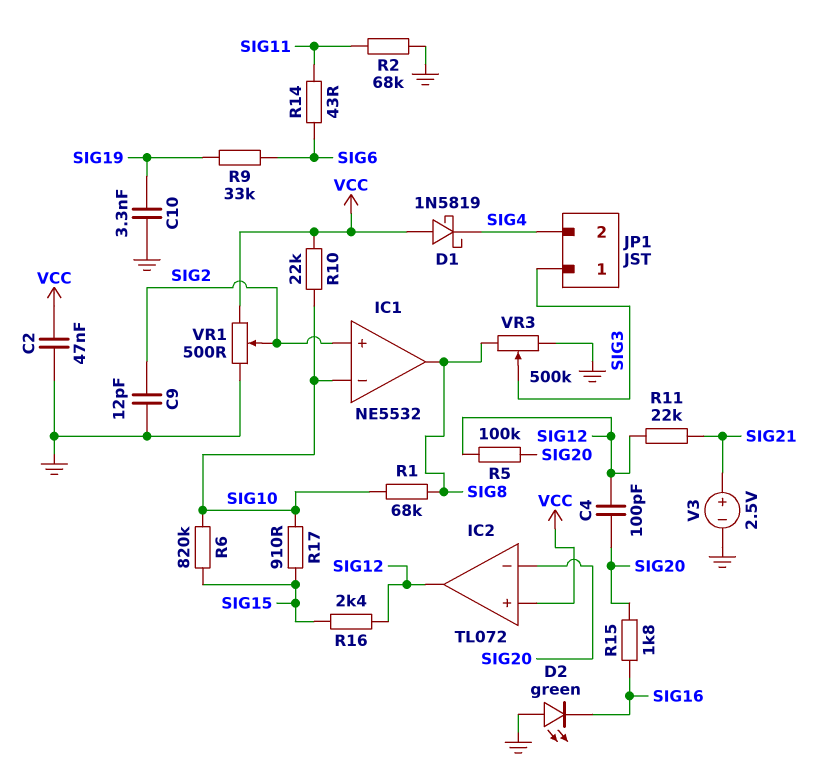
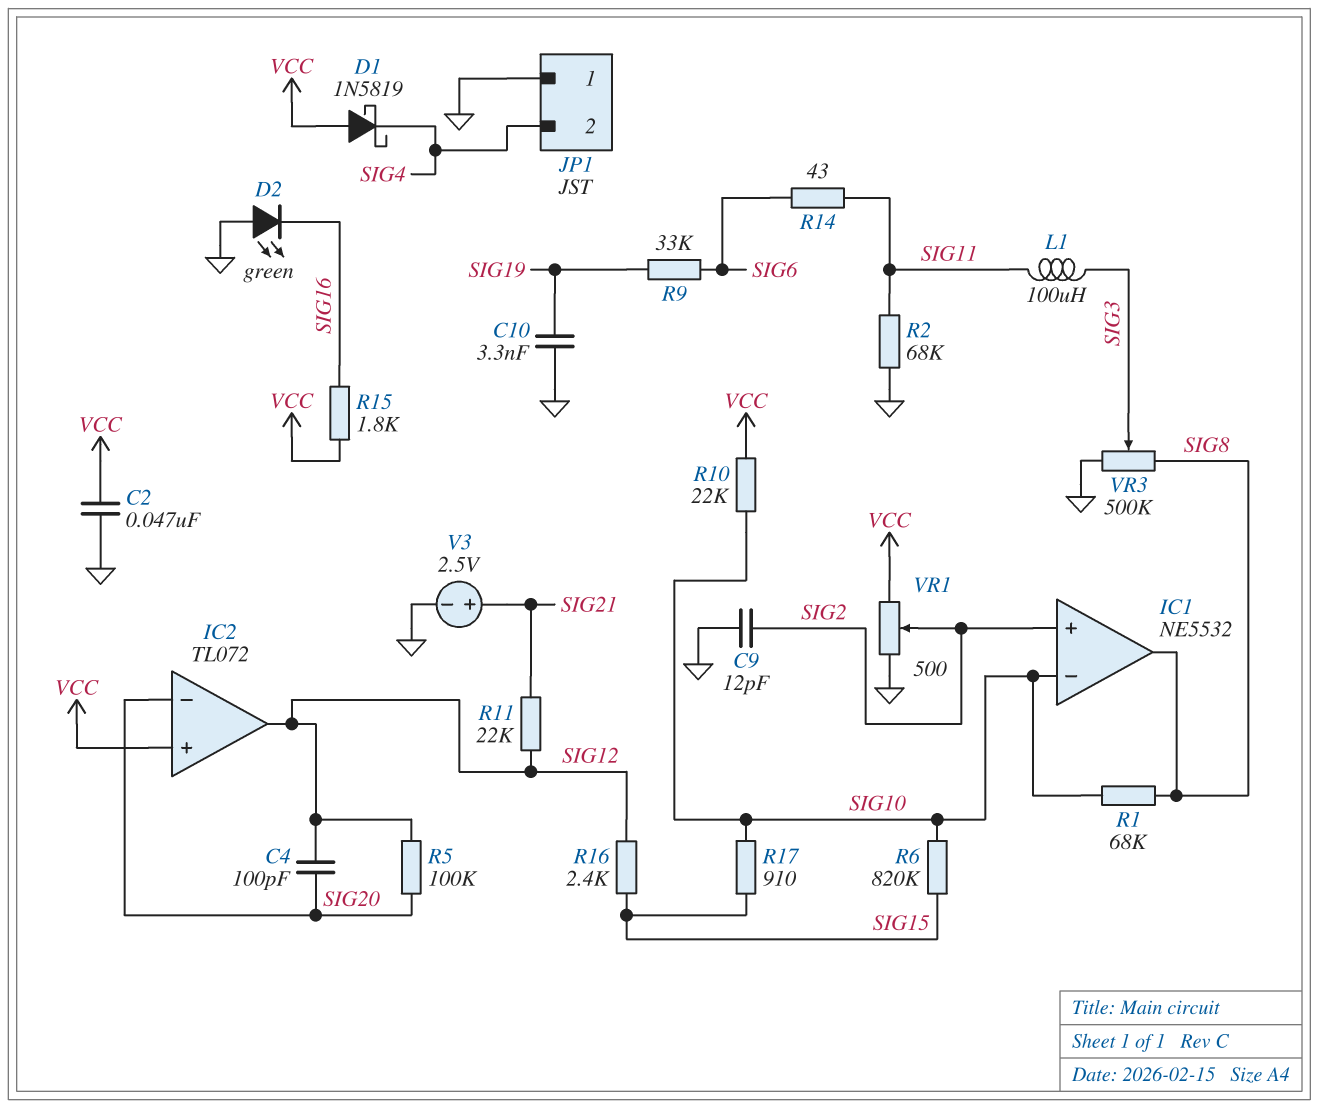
JP1 pin 1: SIG3 -> GND
L1: none -> 100uH (SIG3, SIG11)
R15: 1.8k (SIG16, SIG20) -> 1.8k (SIG16, VCC)

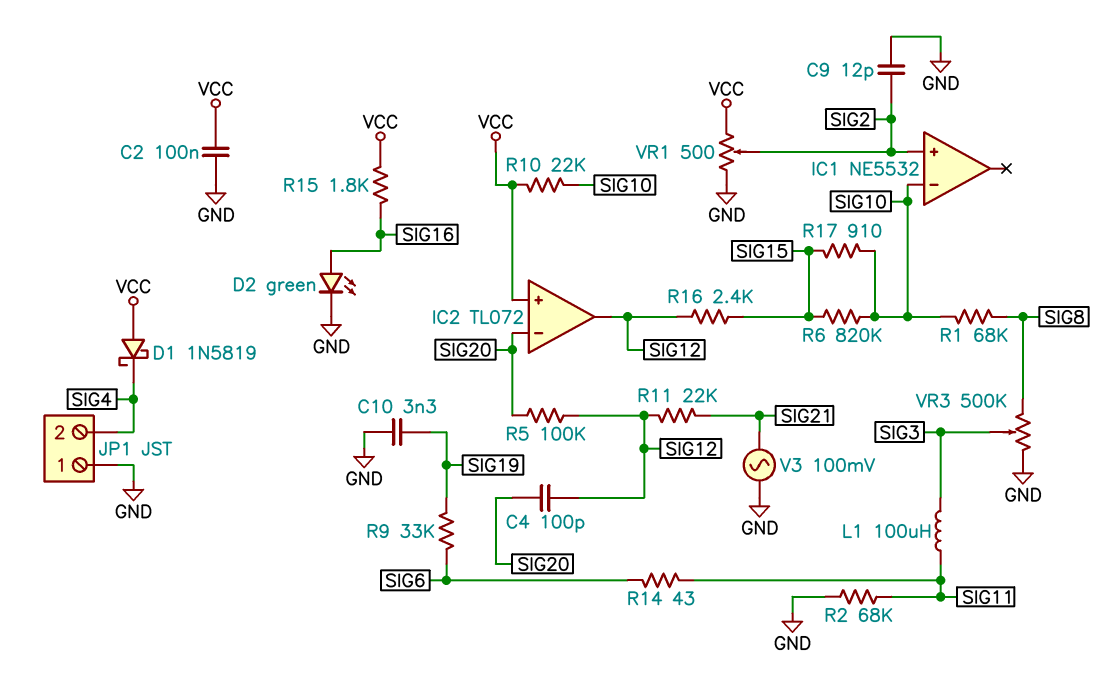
C2: 47nF (GND, VCC) -> 100nF (GND, VCC)
D2: LED green (A GND, K SIG16) -> LED green (A SIG16, K GND)
IC1 pin out: SIG8 -> none
V3: 2.5V (plus SIG21, minus GND) -> AC 100mV (GND, SIG21)

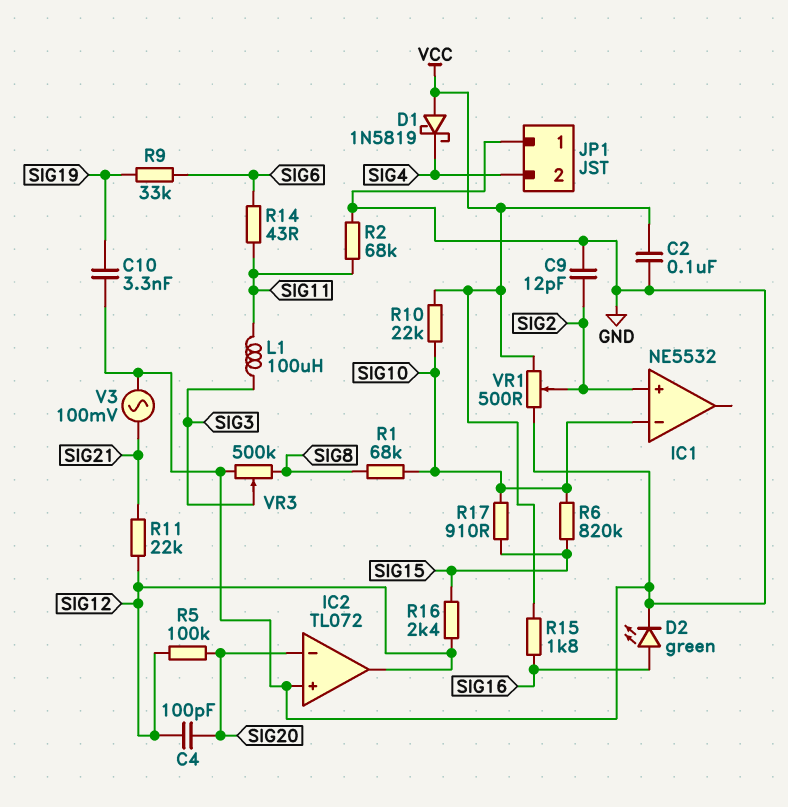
IC2 pin in+: VCC -> GND

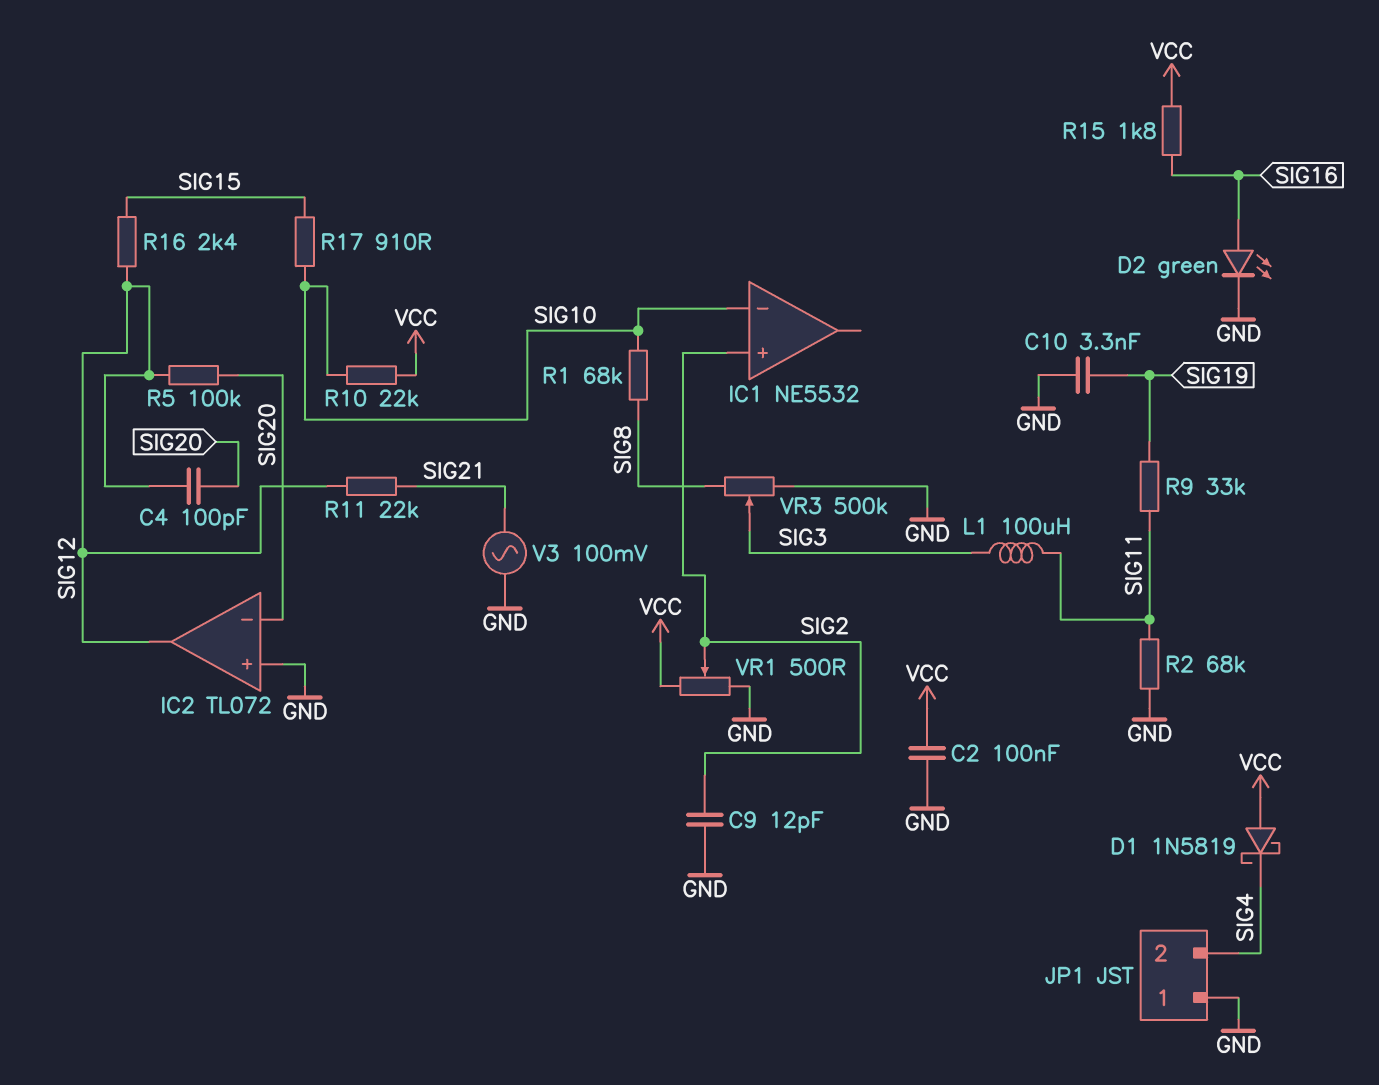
R6: 820k (SIG10, SIG15) -> none
R9: 33k (SIG6, SIG19) -> 33k (SIG11, SIG19)
R14: 43 (SIG6, SIG11) -> none

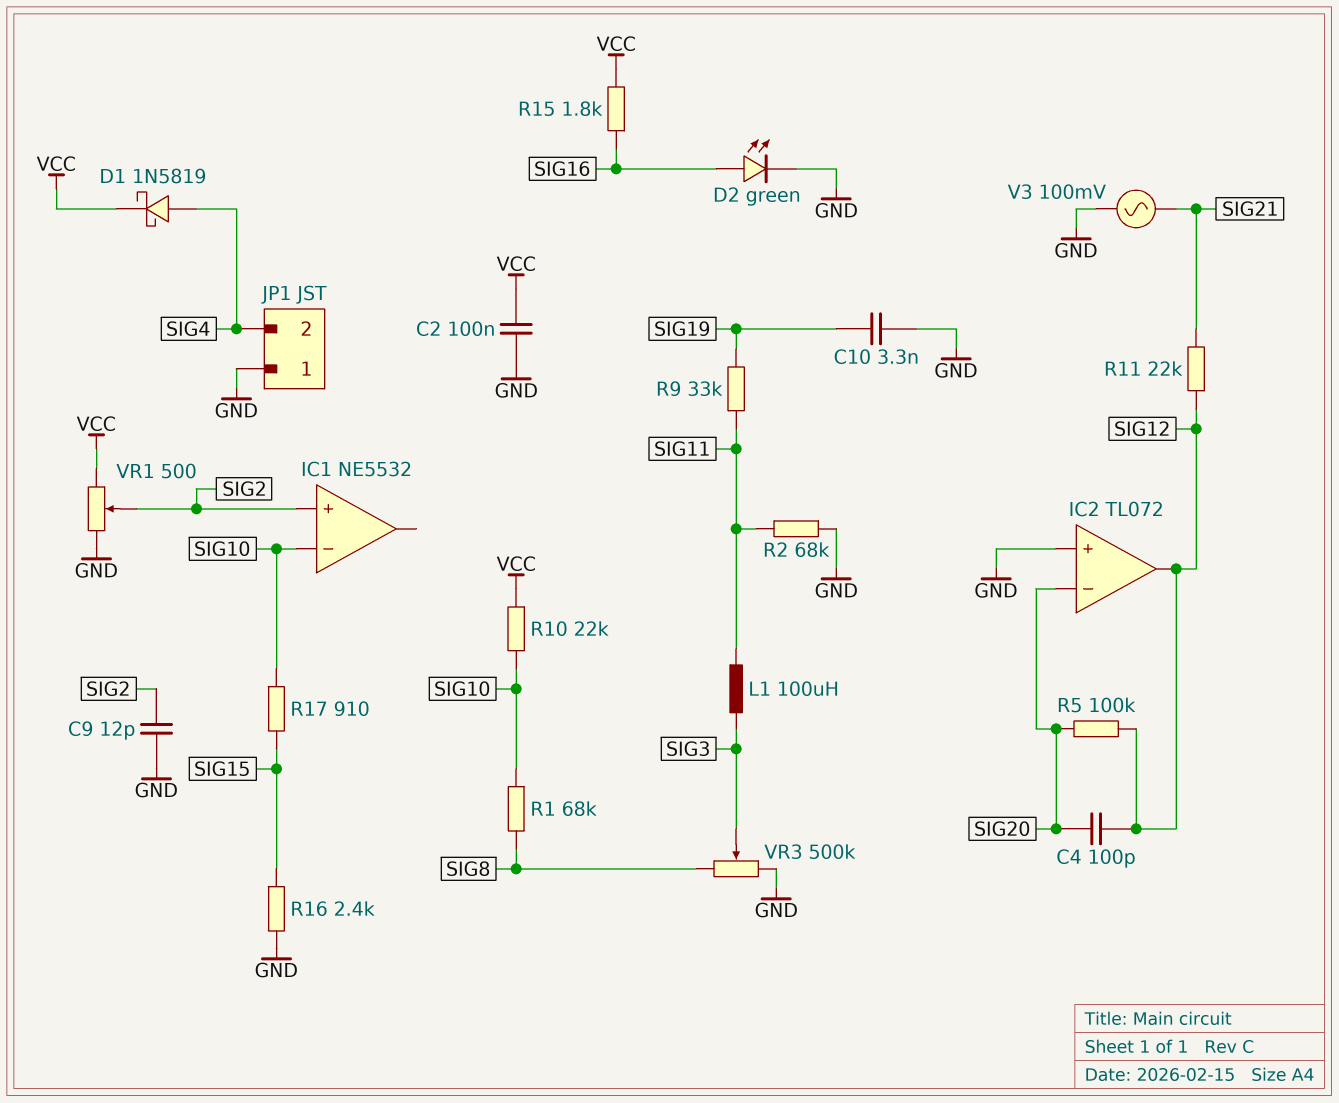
D1: schottky 1N5819 (A VCC, K SIG4) -> schottky 1N5819 (A SIG4, K VCC)
R16: 2.4k (SIG12, SIG15) -> 2.4k (GND, SIG15)

